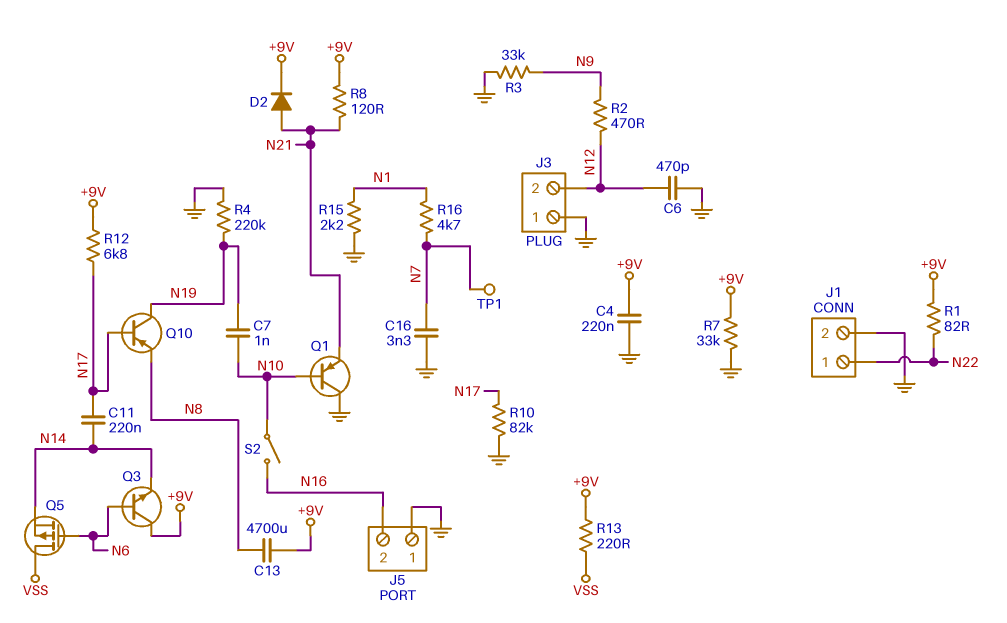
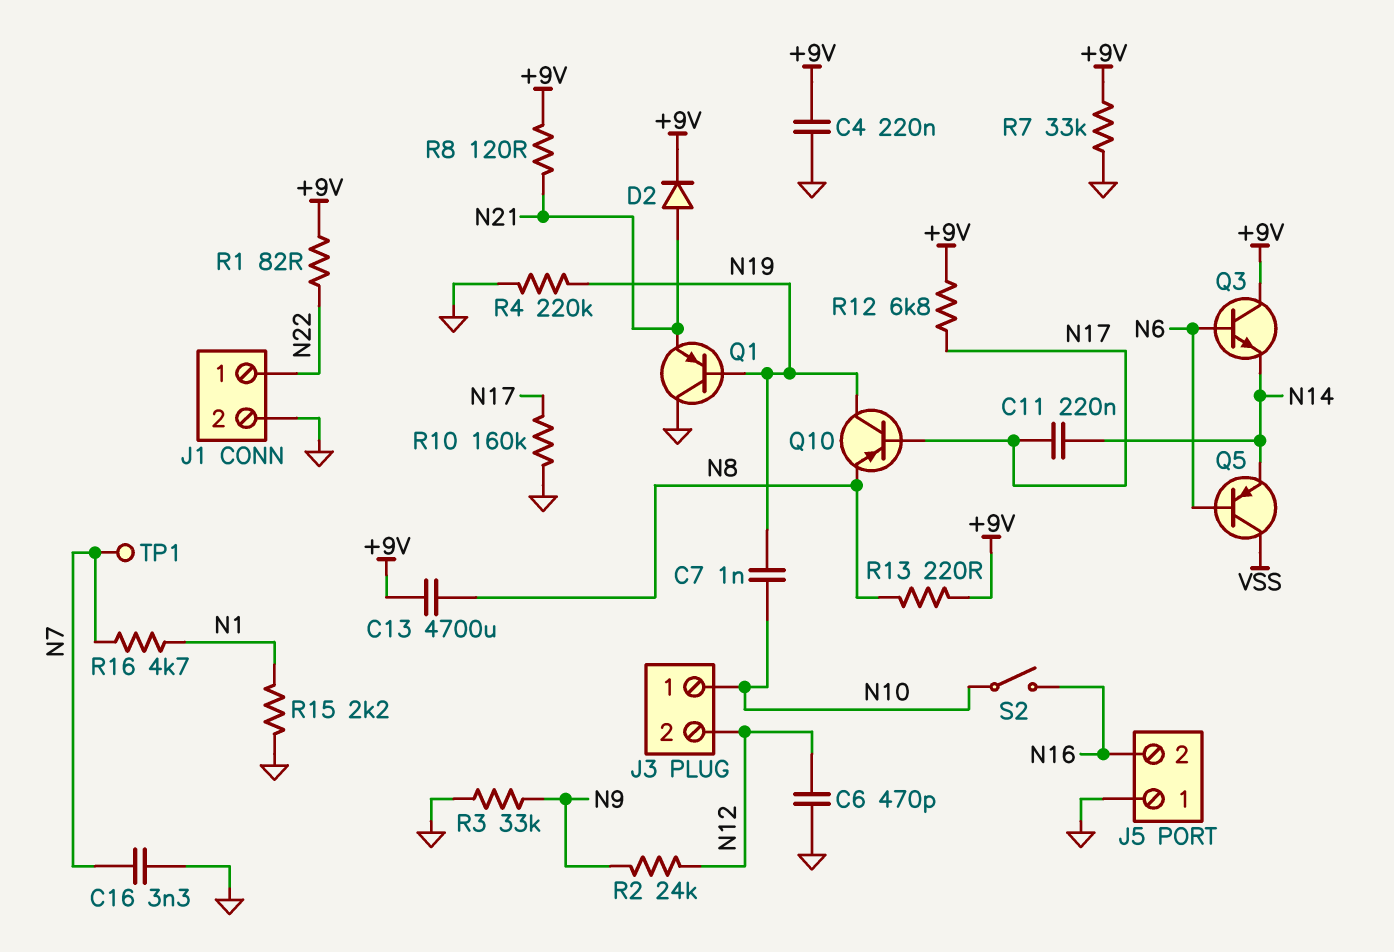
J3 pin 1: GND -> N10
Q1: PNP (B N10, C GND, E N21) -> PNP (B N19, C GND, E N21)
Q5: PMOS (G N6, D VSS, S N14) -> PNP (B N6, C VSS, E N14)
R2: 470 (N9, N12) -> 24k (N9, N12)
R10: 82k (GND, N17) -> 160k (GND, N17)
R13: 220 (+9V, VSS) -> 220 (+9V, N8)

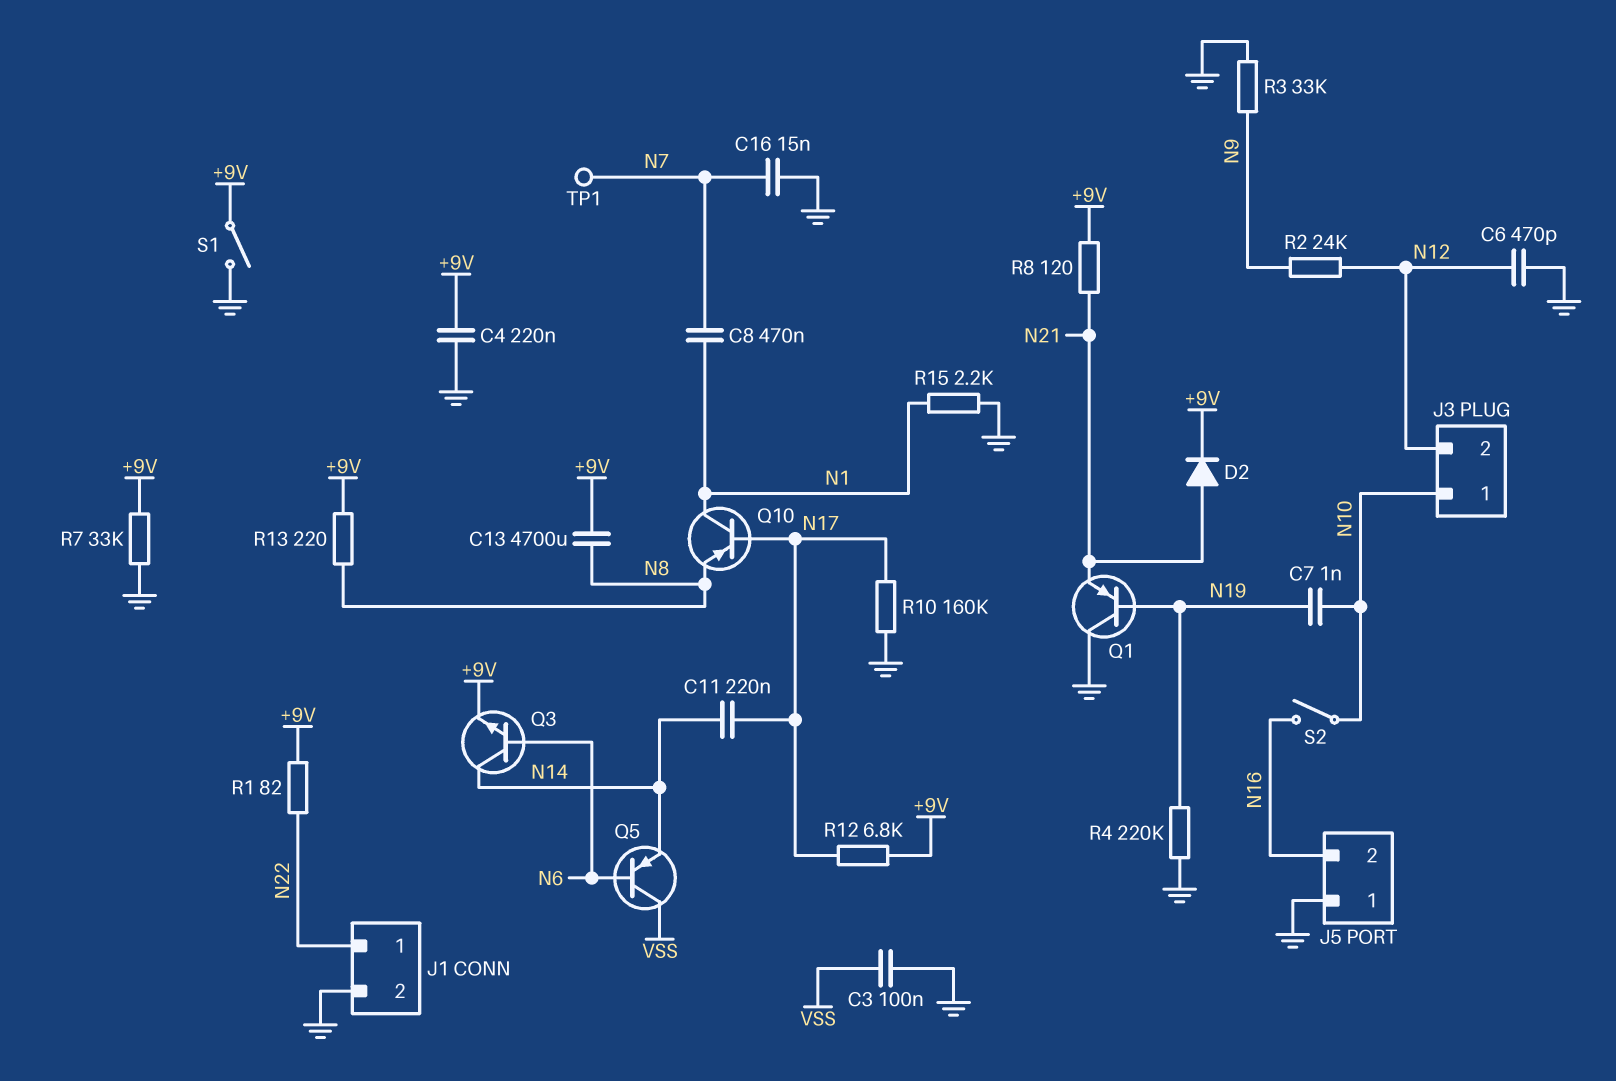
C3: none -> 100nF (GND, VSS)
C8: none -> 470nF (N1, N7)
C16: 3.3nF (GND, N7) -> 15nF (GND, N7)
Q3: NPN (B N6, C +9V, E N14) -> NPN (B N6, C N14, E +9V)
Q10: PNP (B N17, C N19, E N8) -> PNP (B N17, C N1, E N8)
R16: 4.7k (N1, N7) -> none
S1: none -> switch (+9V, GND)

